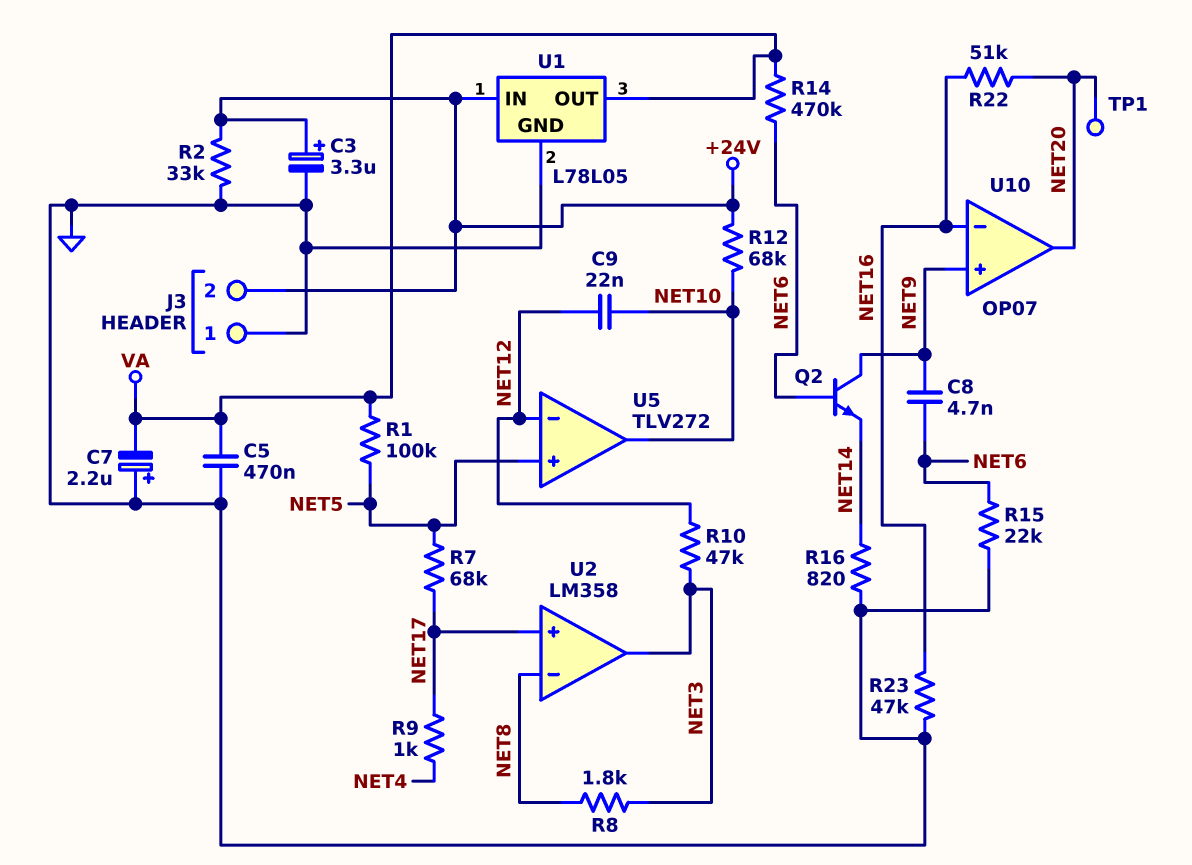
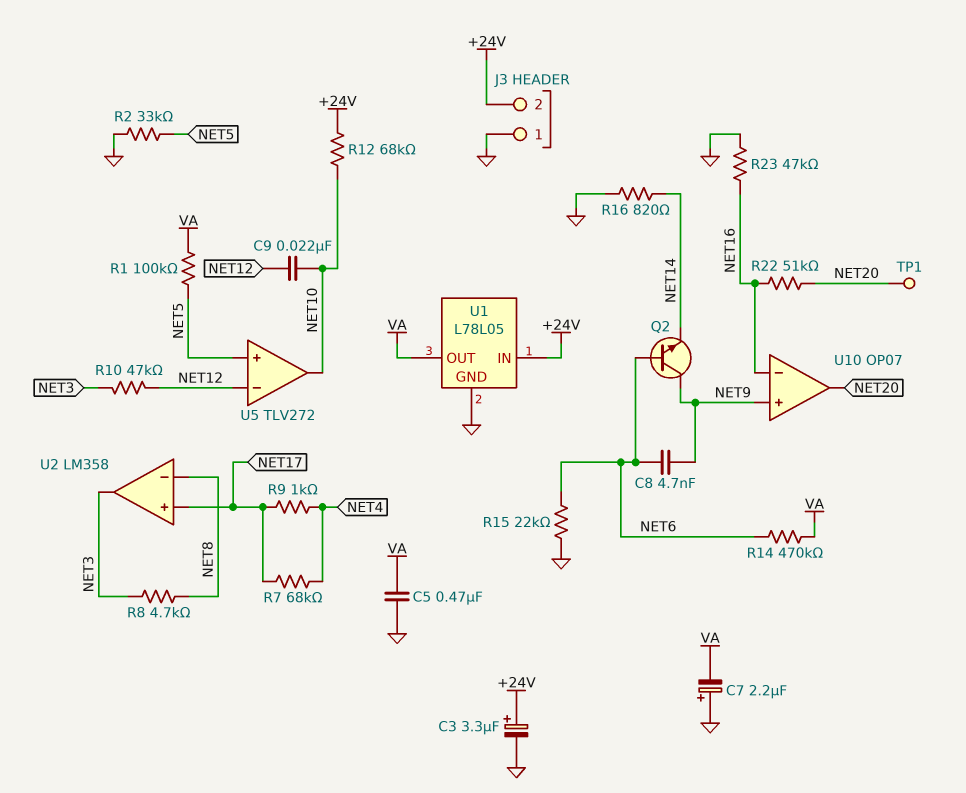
R2: 33k (+24V, GND) -> 33k (GND, NET5)
R7: 68k (NET5, NET17) -> 68k (NET4, NET17)
R8: 1.8k (NET3, NET8) -> 4.7k (NET3, NET8)

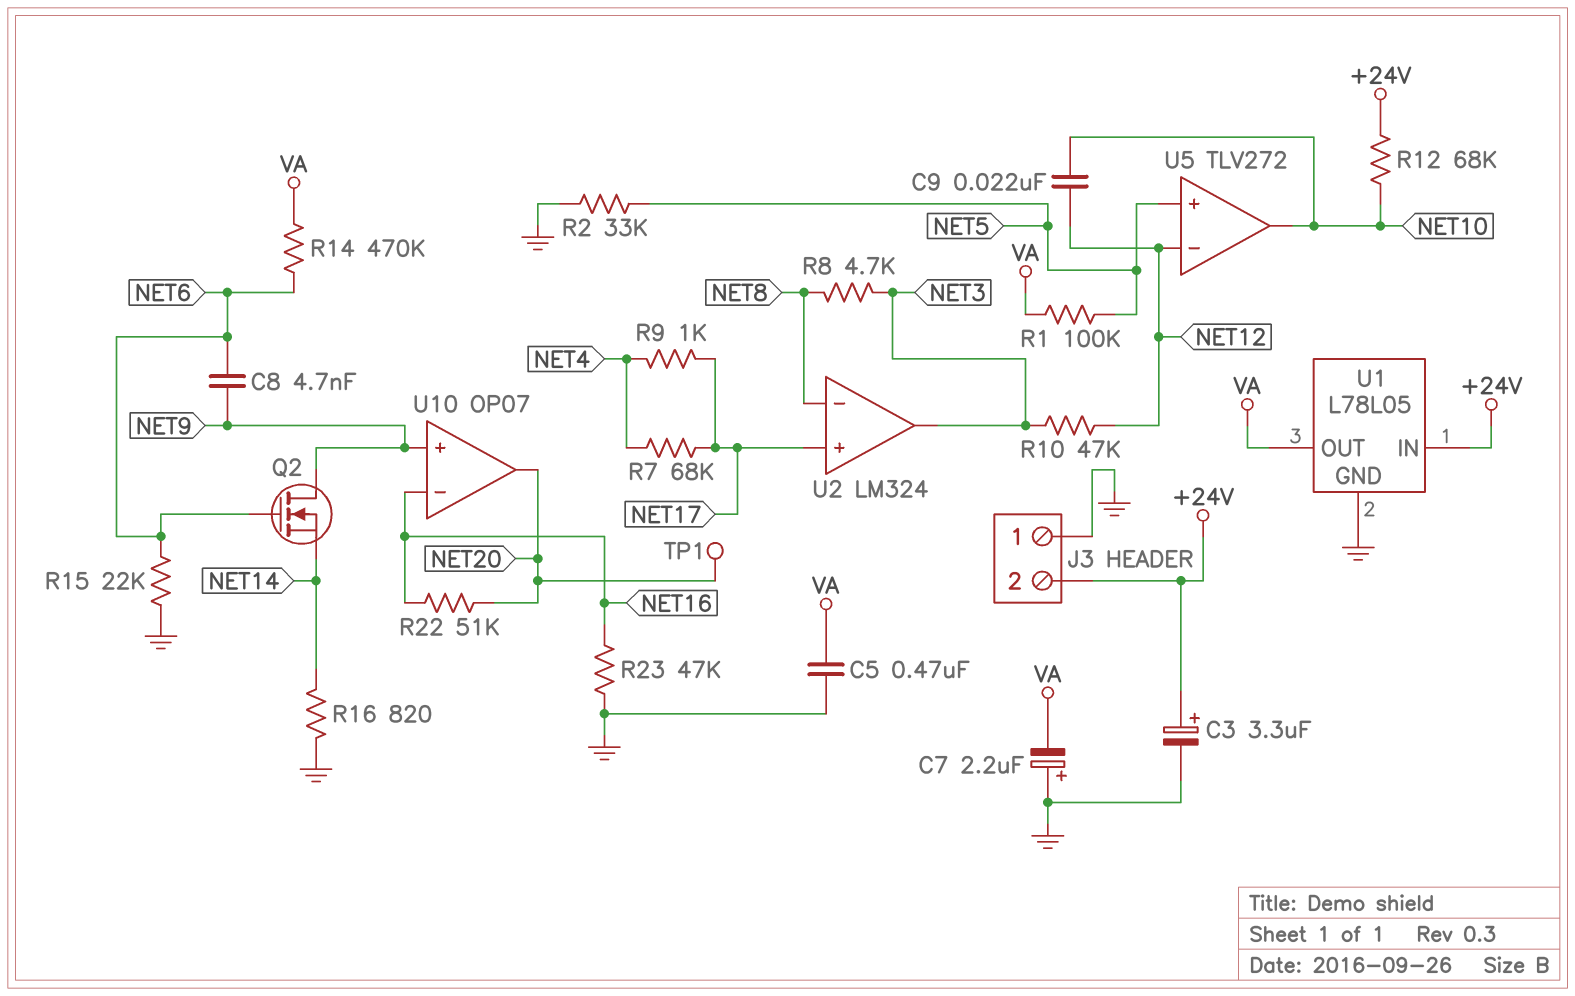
Q2: NPN (B NET6, C NET9, E NET14) -> NMOS (G NET6, D NET9, S NET14)
U2: LM358 -> LM324

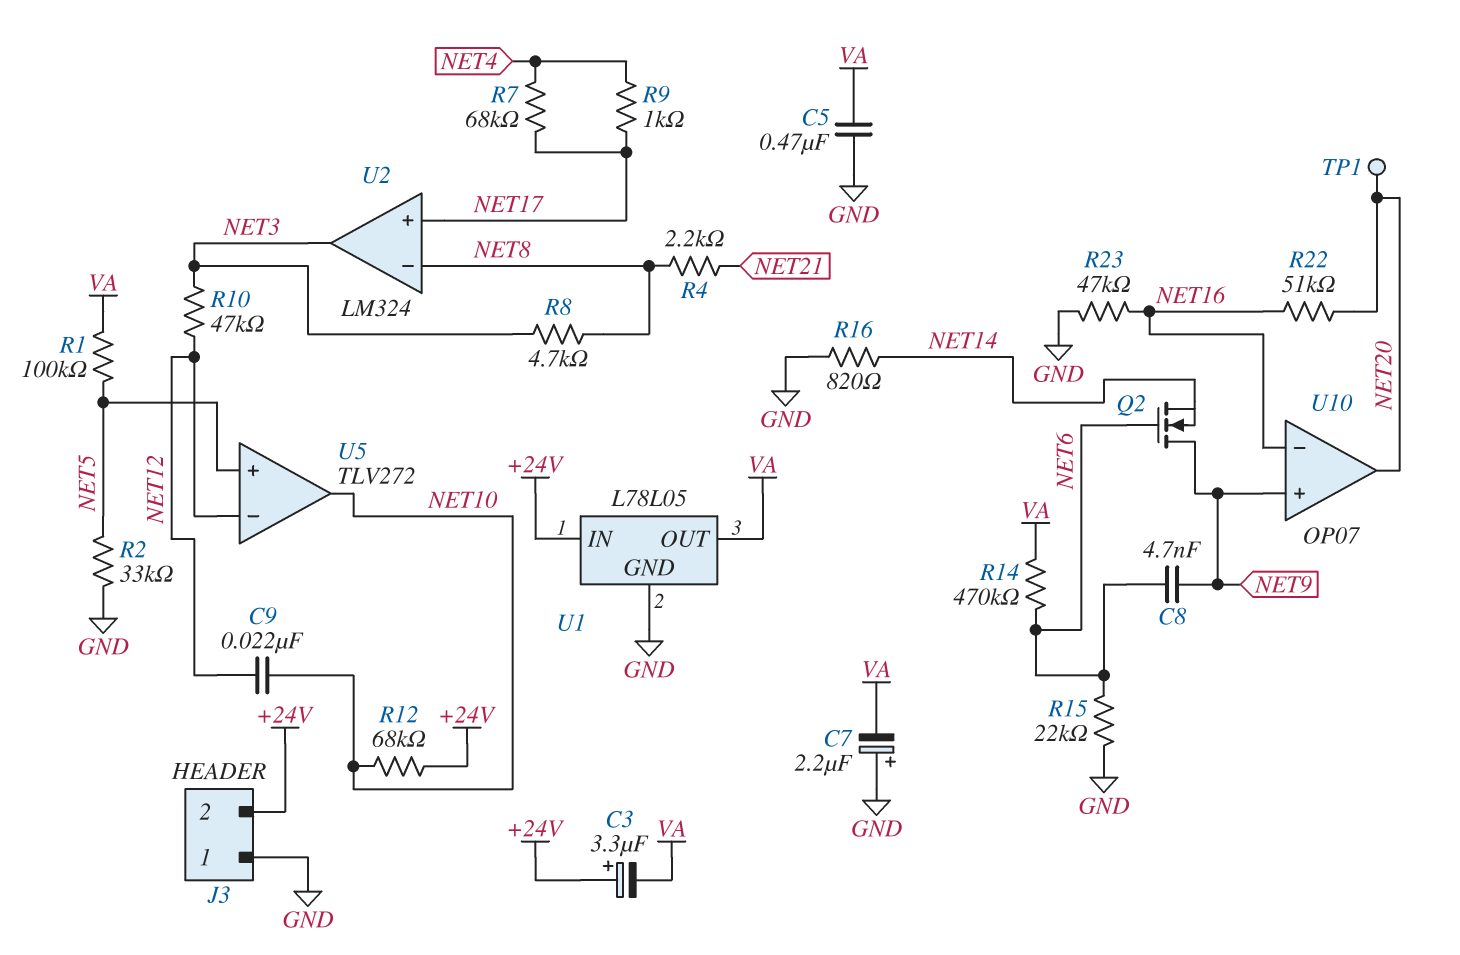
C3: 3.3uF (plus +24V, minus GND) -> 3.3uF (plus +24V, minus VA)
R4: none -> 2.2k (NET8, NET21)

